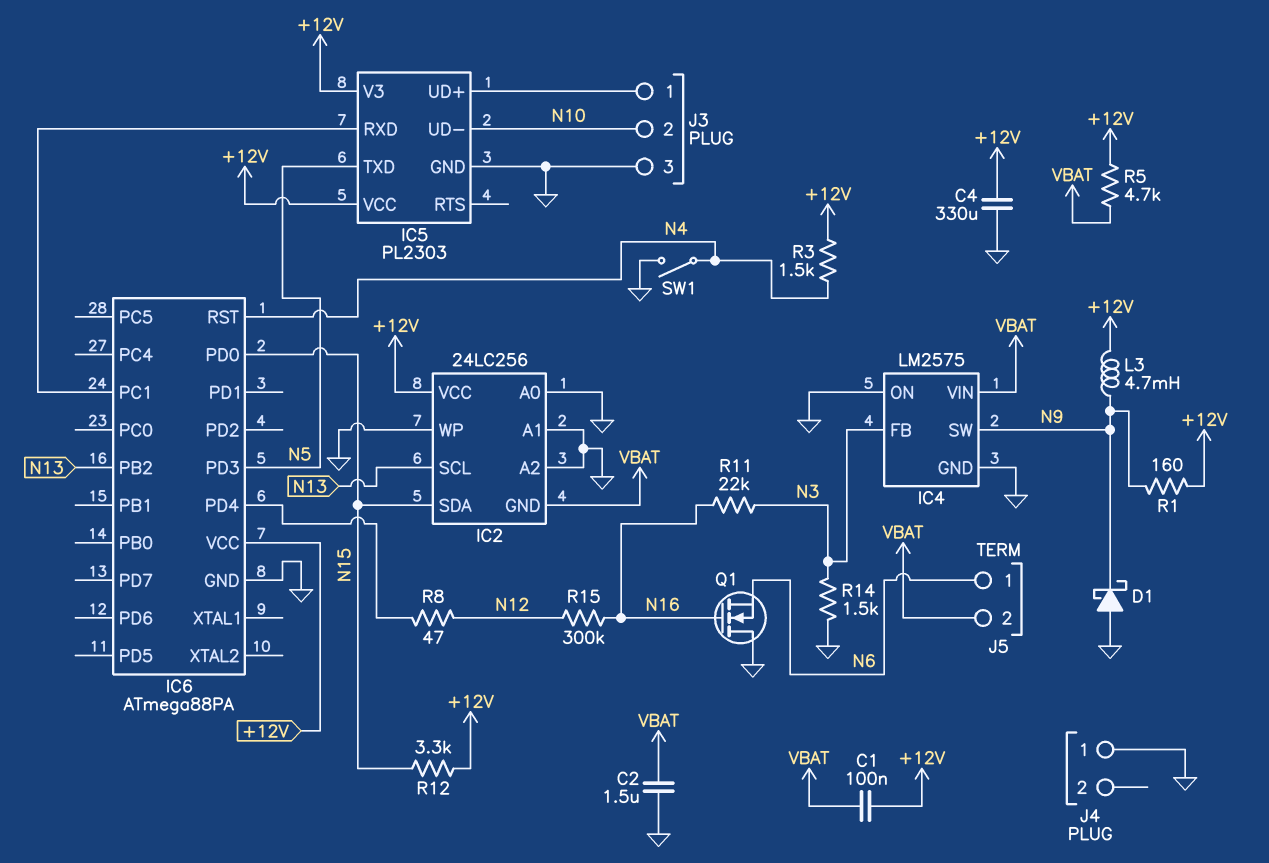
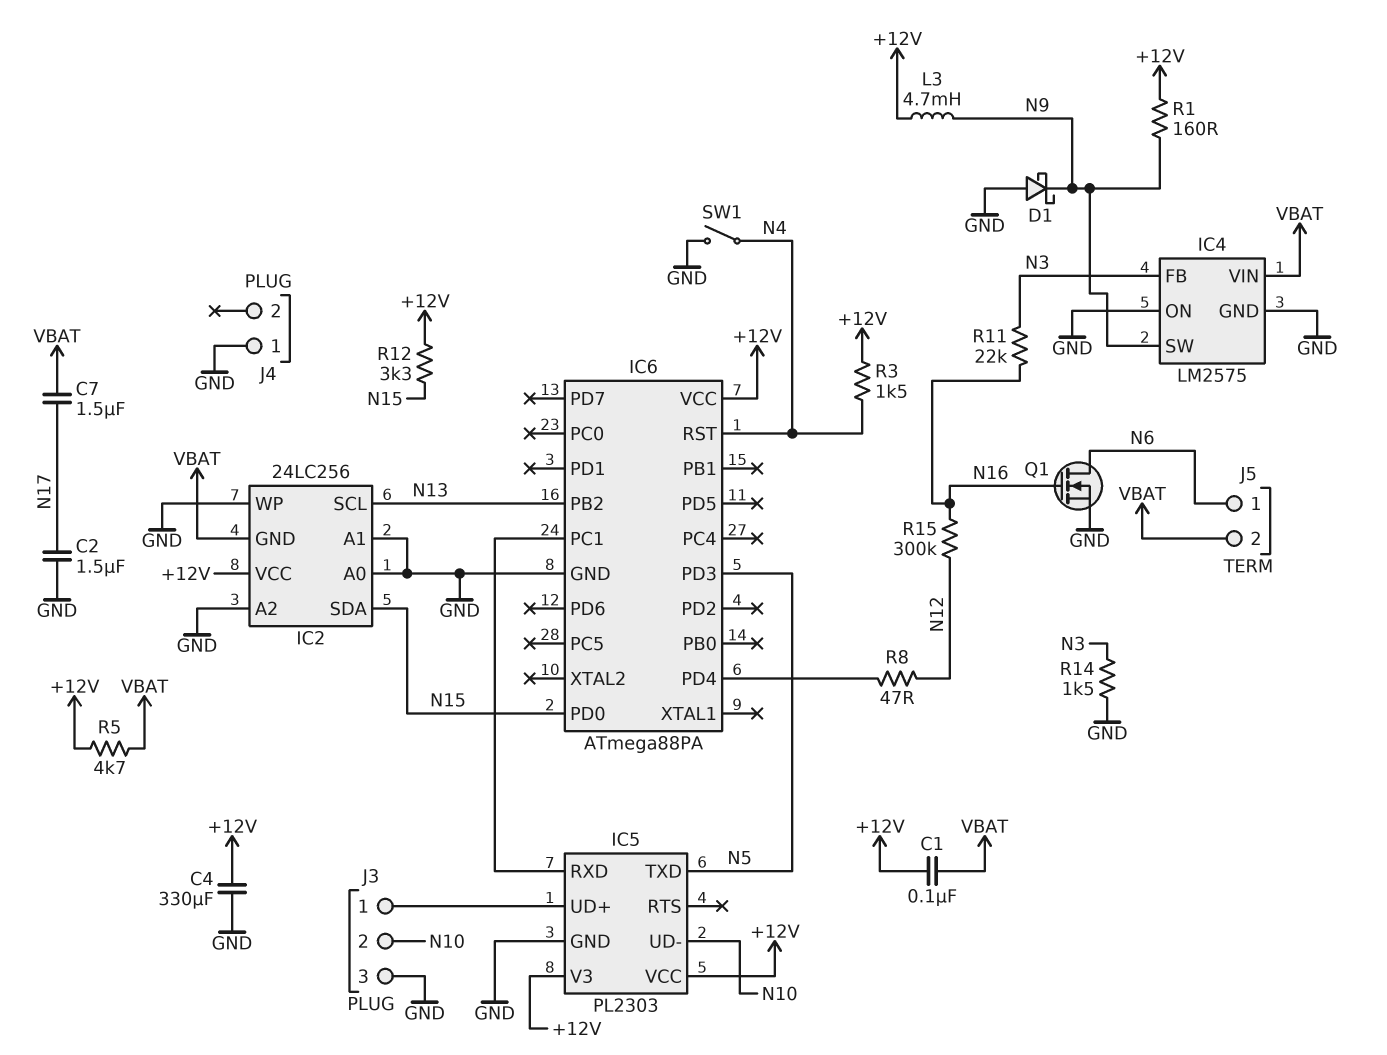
C2: 1.5uF (GND, VBAT) -> 1.5uF (GND, N17)
C7: none -> 1.5uF (N17, VBAT)
Q1: NMOS (G N16, D GND, S N6) -> NMOS (G N16, D N6, S GND)

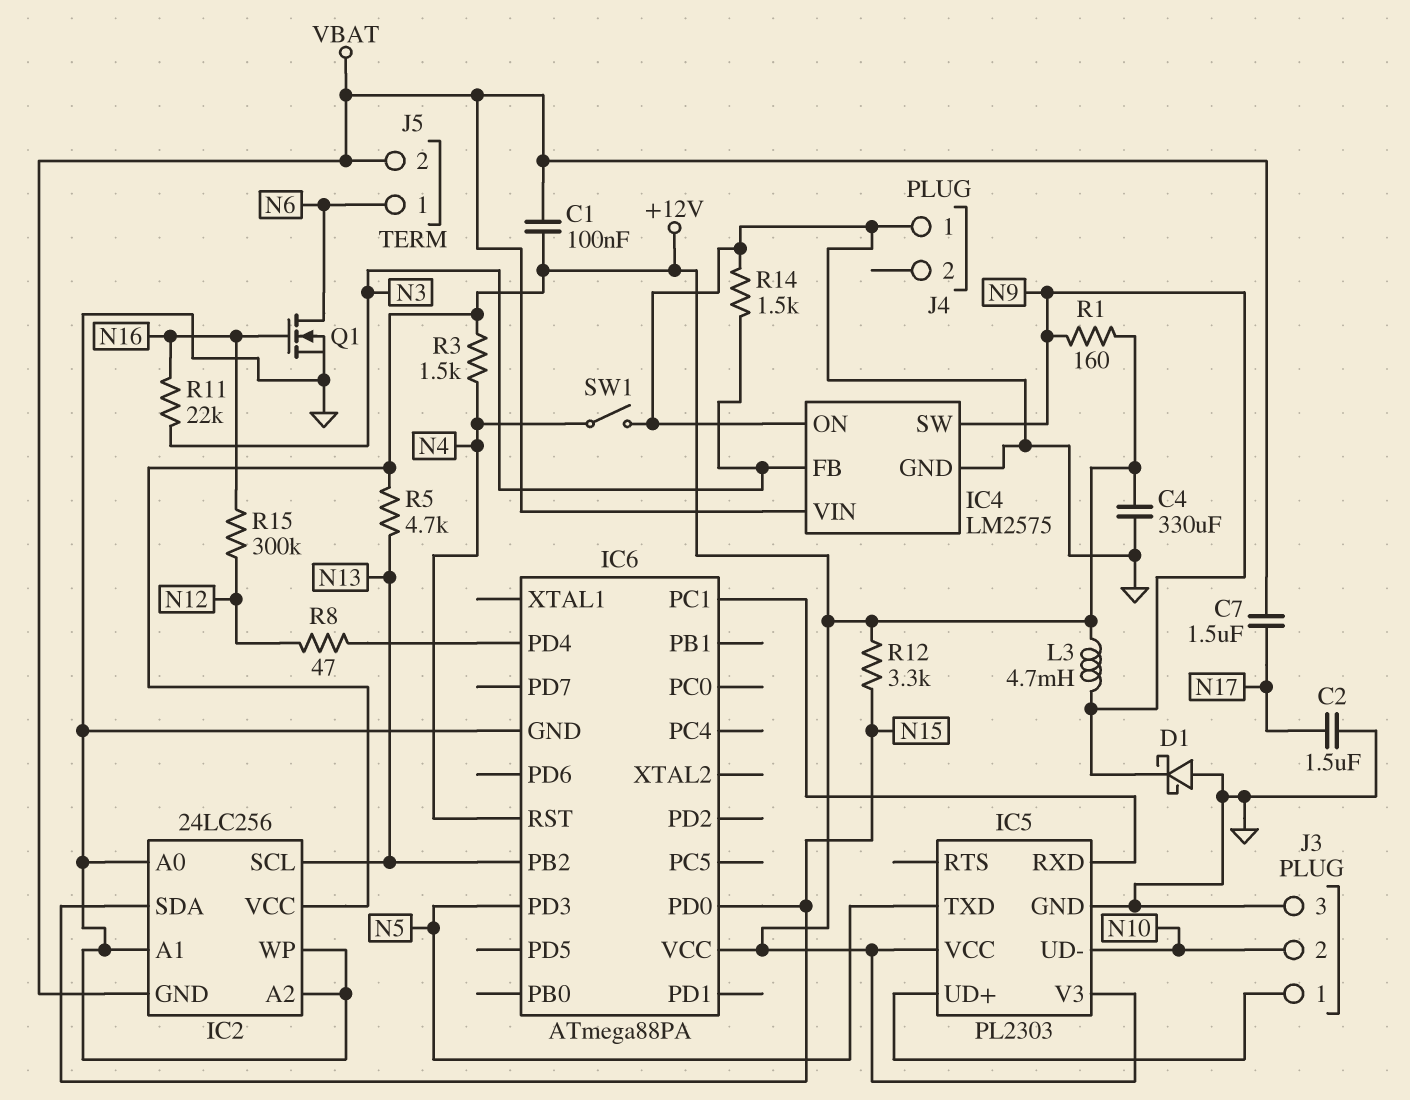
R5: 4.7k (+12V, VBAT) -> 4.7k (+12V, N13)

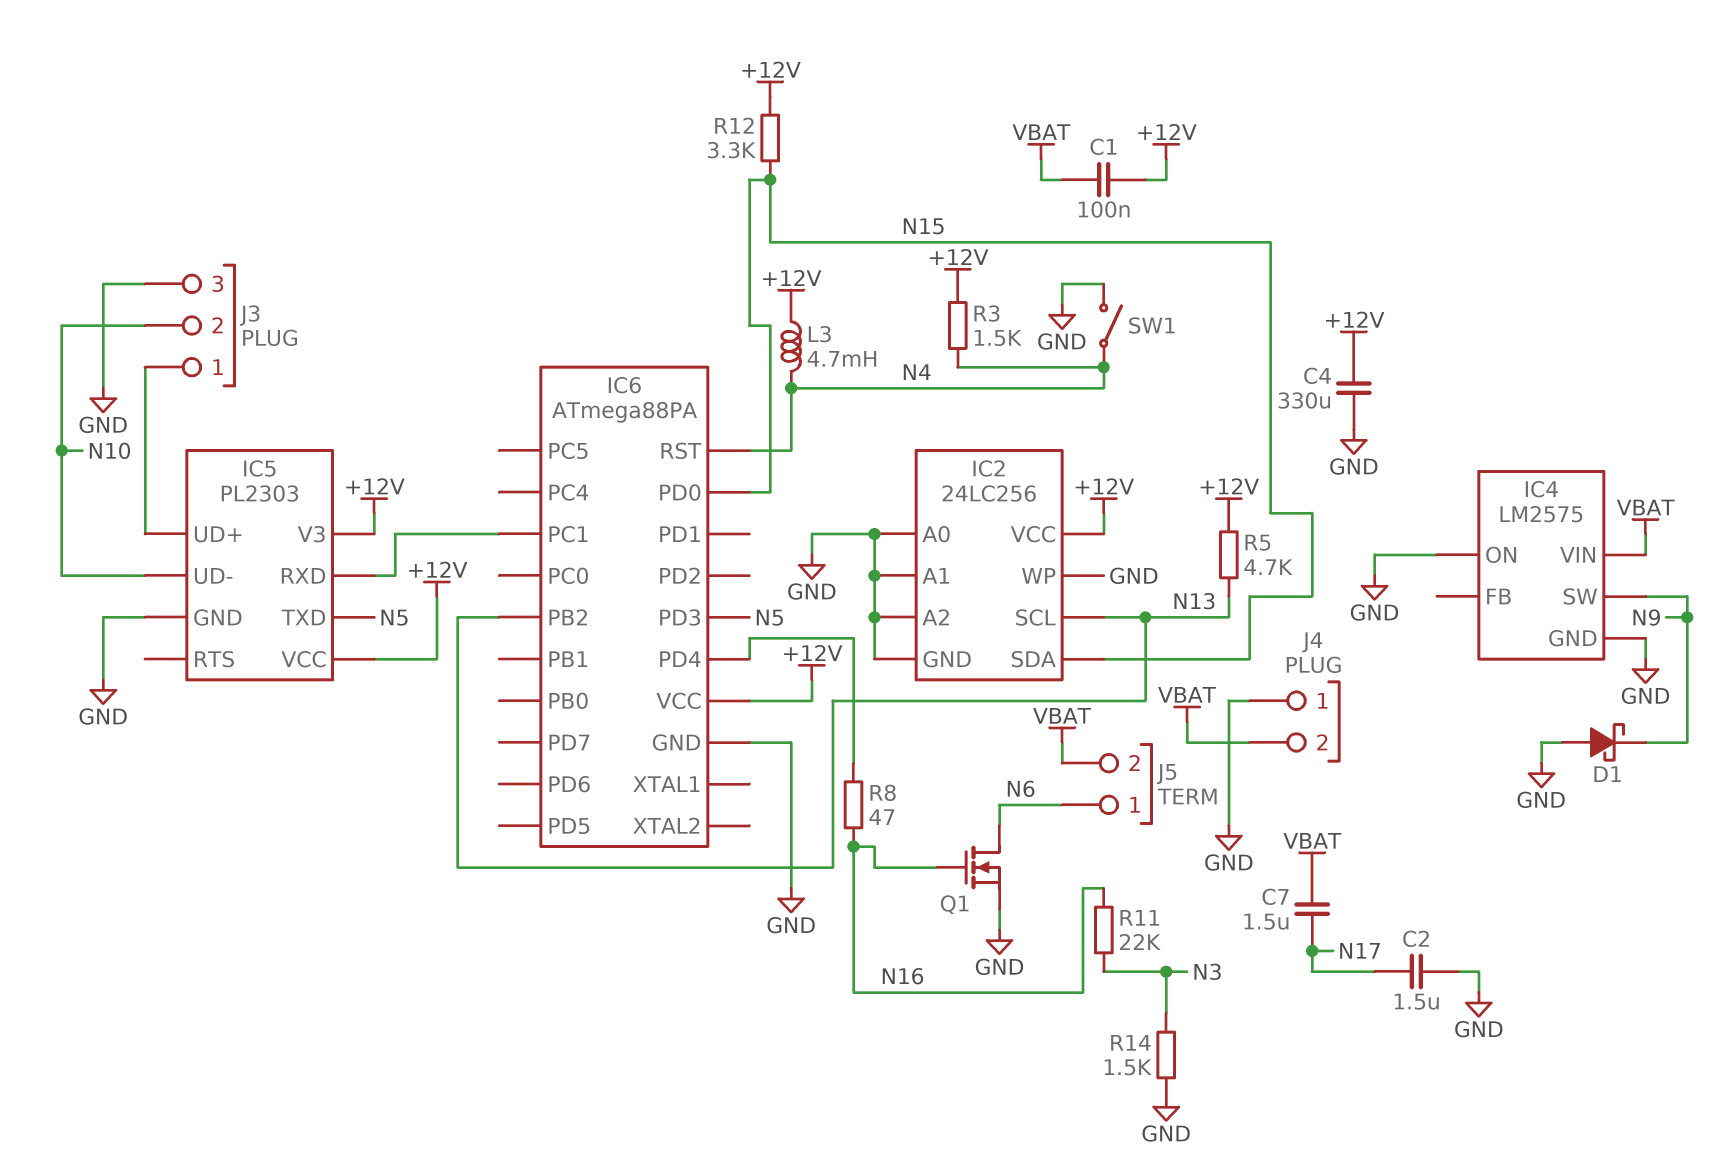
IC2 pin GND: VBAT -> GND
IC4 pin FB: N3 -> none
J4 pin 2: none -> VBAT
L3: 4.7mH (+12V, N9) -> 4.7mH (+12V, N4)
R1: 160 (+12V, N9) -> none
R8: 47 (IC6/PD4, N12) -> 47 (IC6/PD4, N16)
R15: 300k (N12, N16) -> none

